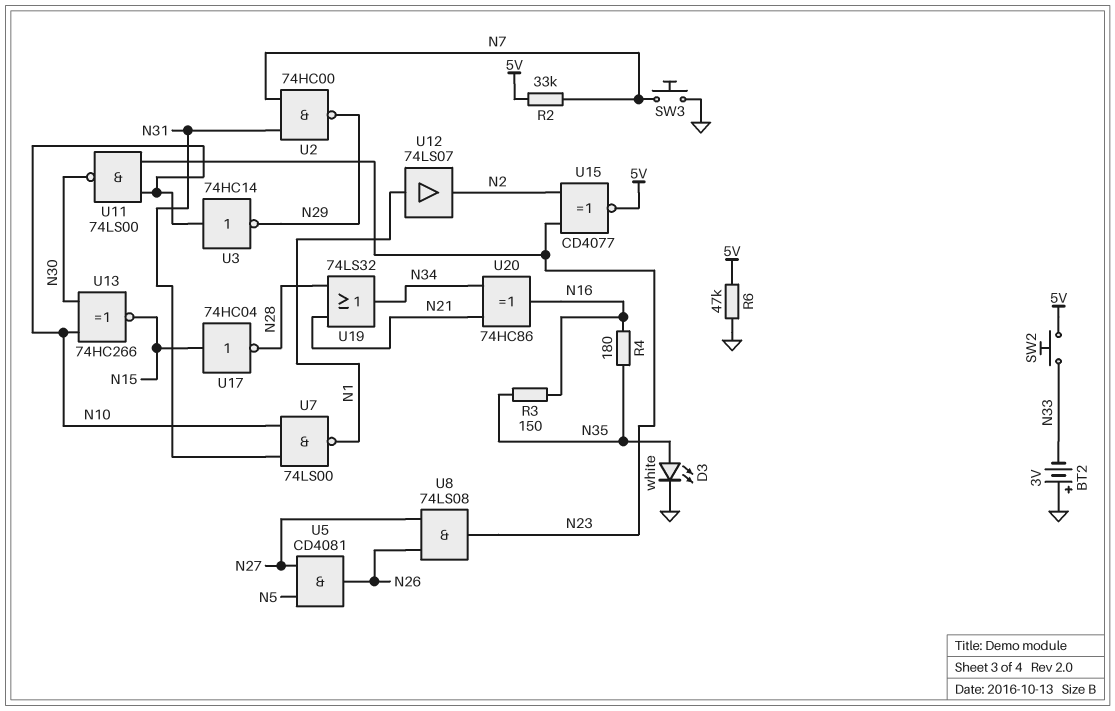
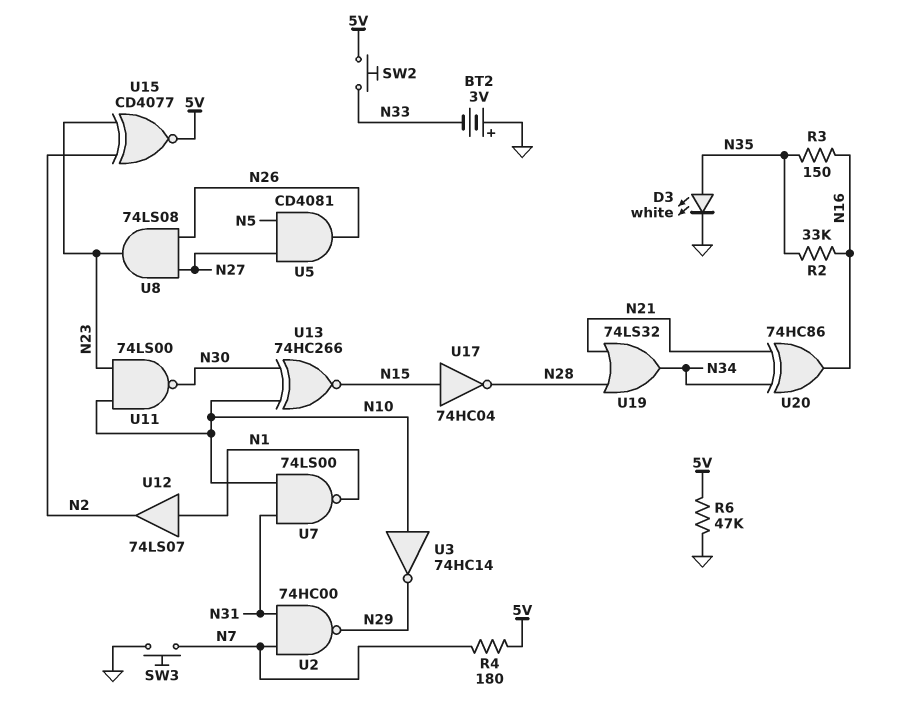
R2: 33k (5V, N7) -> 33k (N16, N35)
R4: 180 (N16, N35) -> 180 (5V, N7)

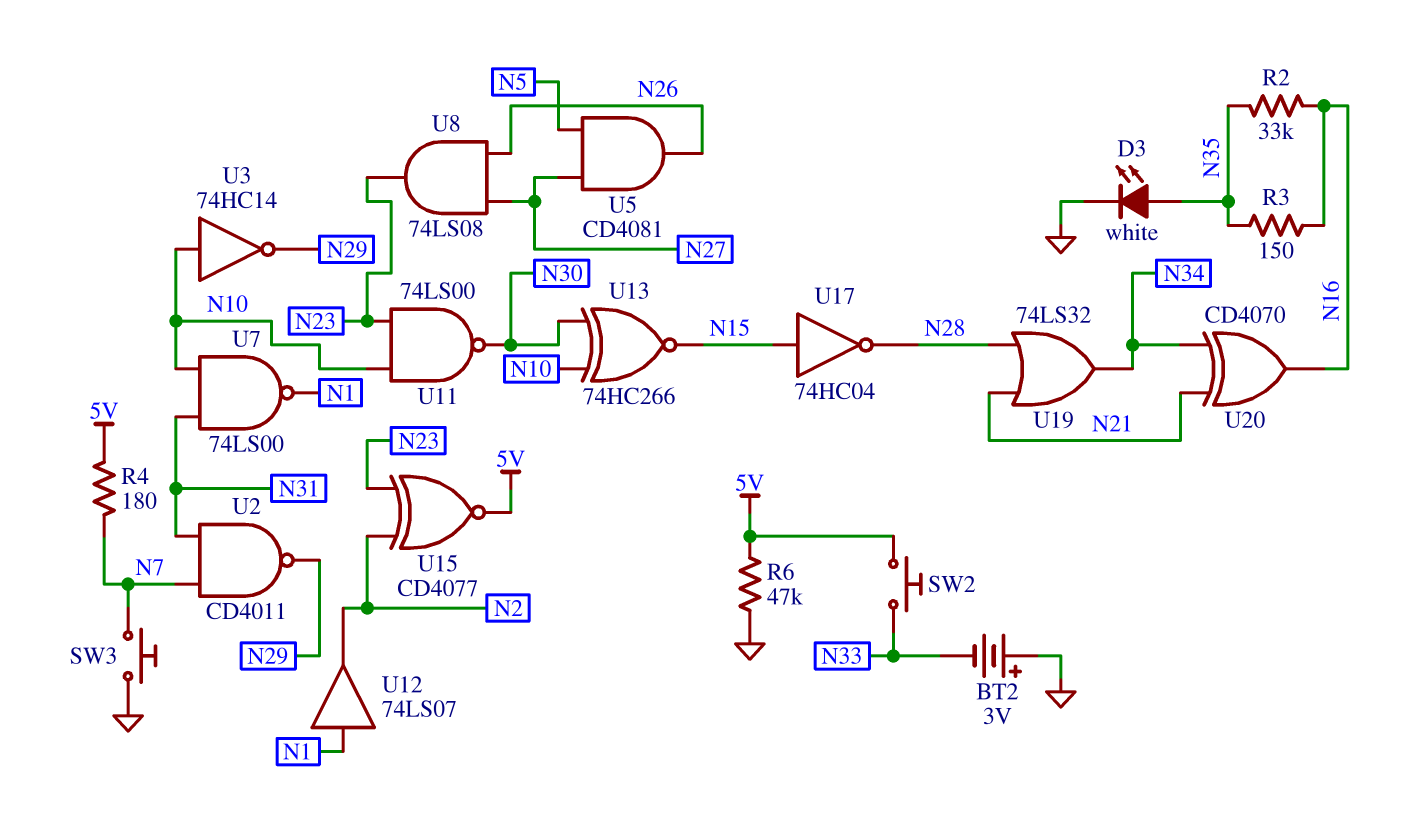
U2: NAND 74HC00 (in N7, in N31, out N29) -> NAND CD4011 (in N7, in N31, out N29)
U20: XOR 74HC86 (in N21, in N34, out N16) -> XOR CD4070 (in N21, in N34, out N16)

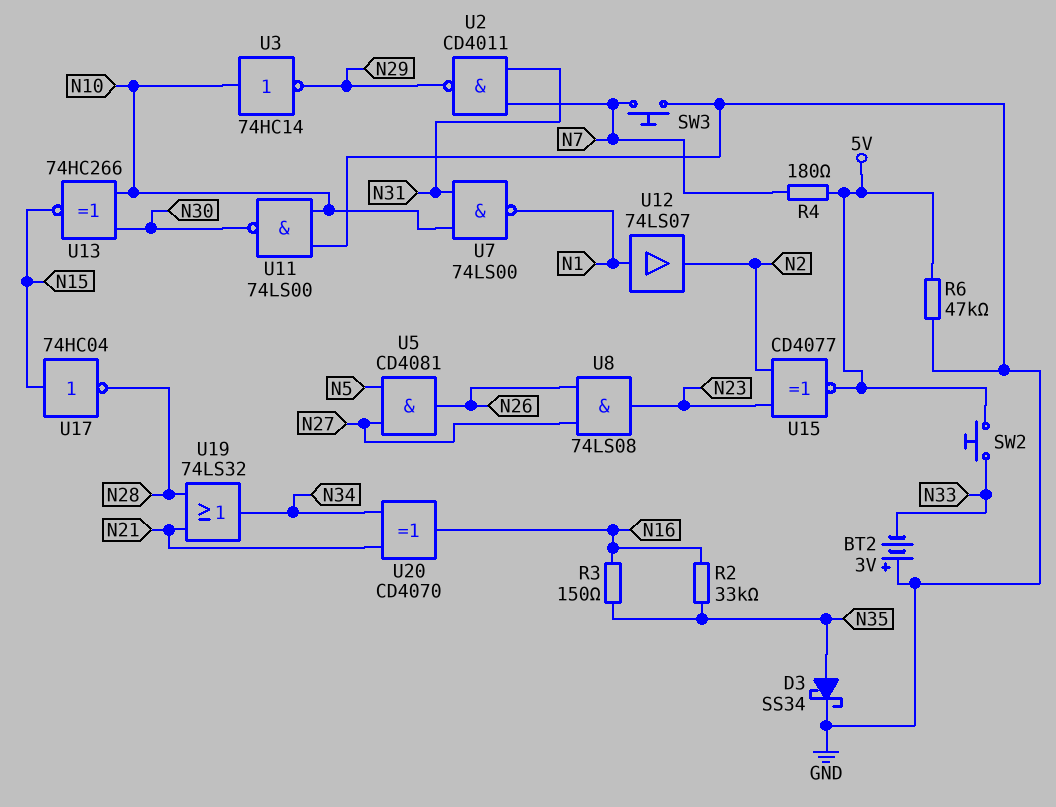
D3: LED white (A N35, K GND) -> schottky SS34 (A N35, K GND)
U11: NAND 74LS00 (in N10, in N23, out N30) -> NAND 74LS00 (in GND, in N10, out N30)

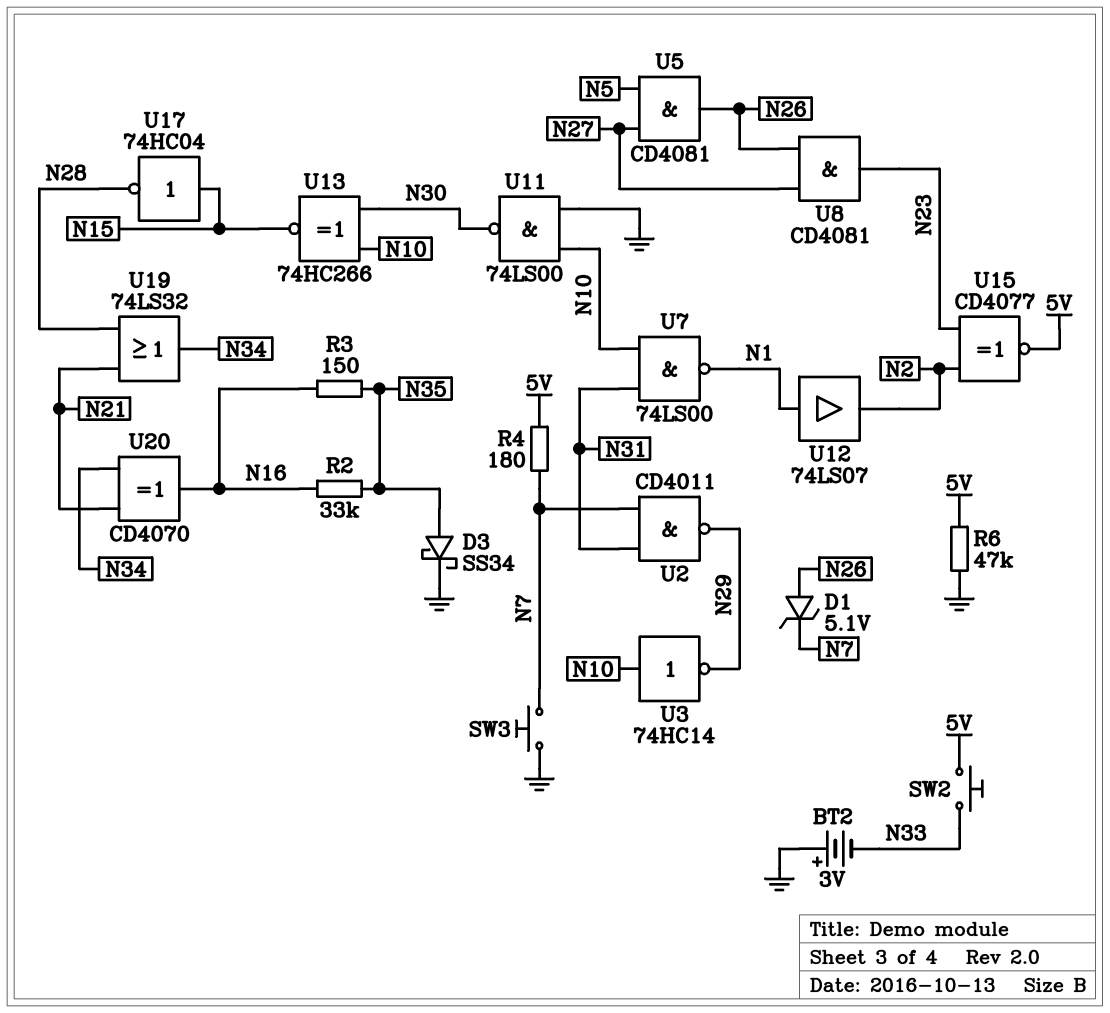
D1: none -> zener 5.1V (A N26, K N7)
U8: AND 74LS08 (in N26, in N27, out N23) -> AND CD4081 (in N26, in N27, out N23)

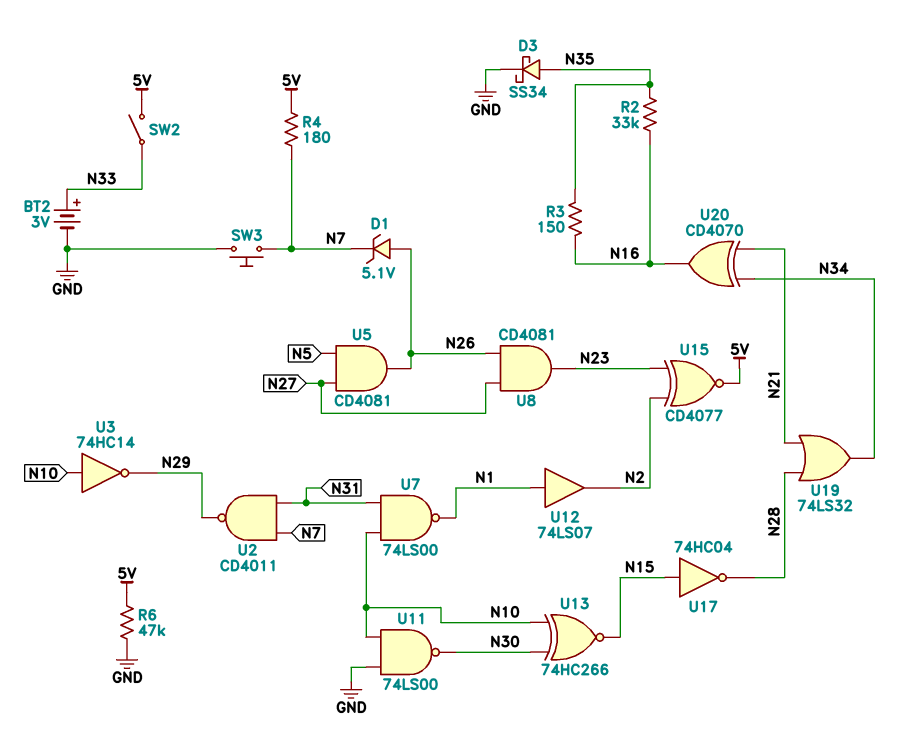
BT2: 3V (plus GND, minus N33) -> 3V (plus N33, minus GND)
SW2: button (5V, N33) -> switch (5V, N33)

